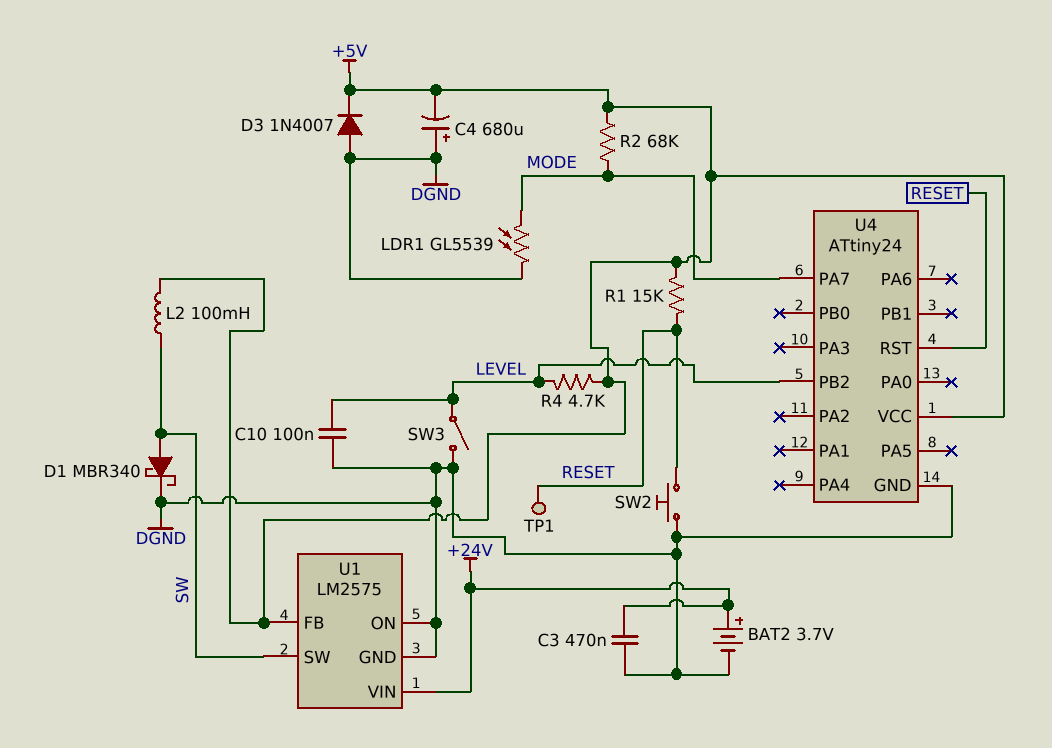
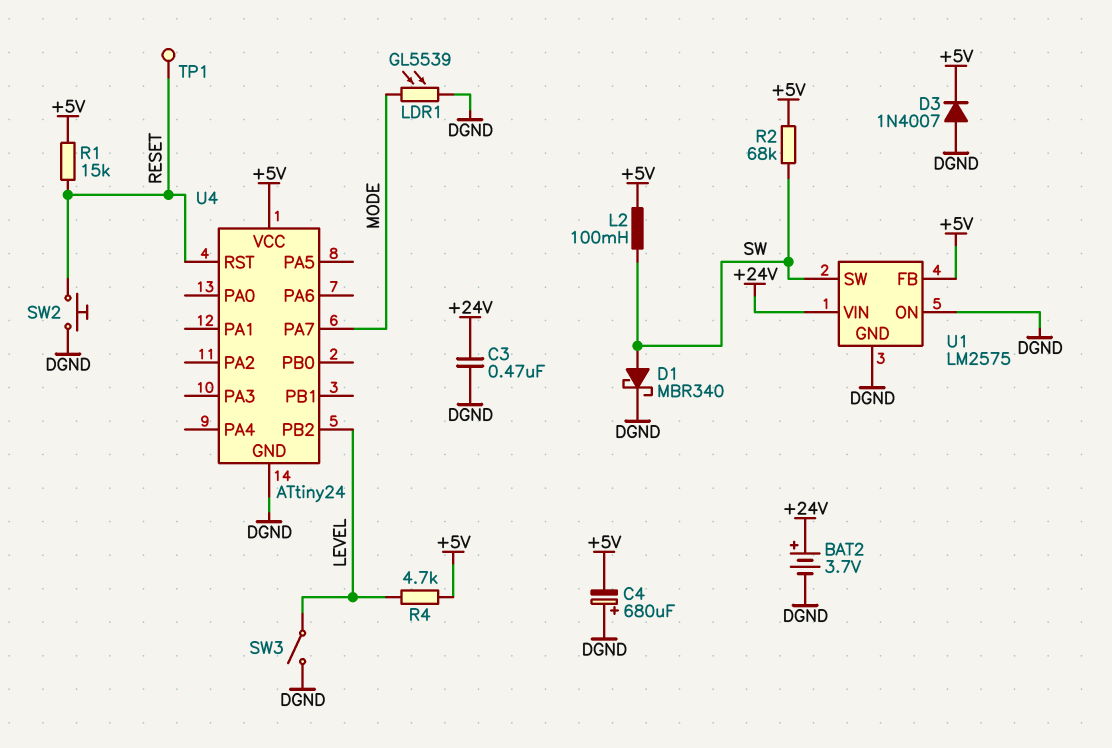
C10: 100nF (DGND, LEVEL) -> none
R2: 68k (+5V, MODE) -> 68k (+5V, SW)

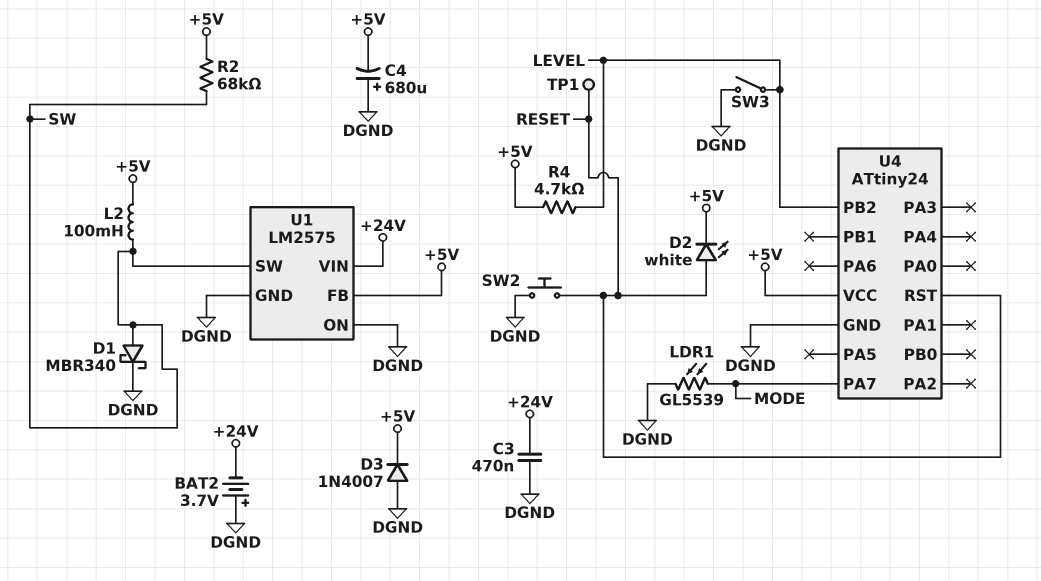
BAT2: 3.7V (plus +24V, minus DGND) -> 3.7V (plus DGND, minus +24V)
D2: none -> LED white (A RESET, K +5V)
R1: 15k (+5V, RESET) -> none

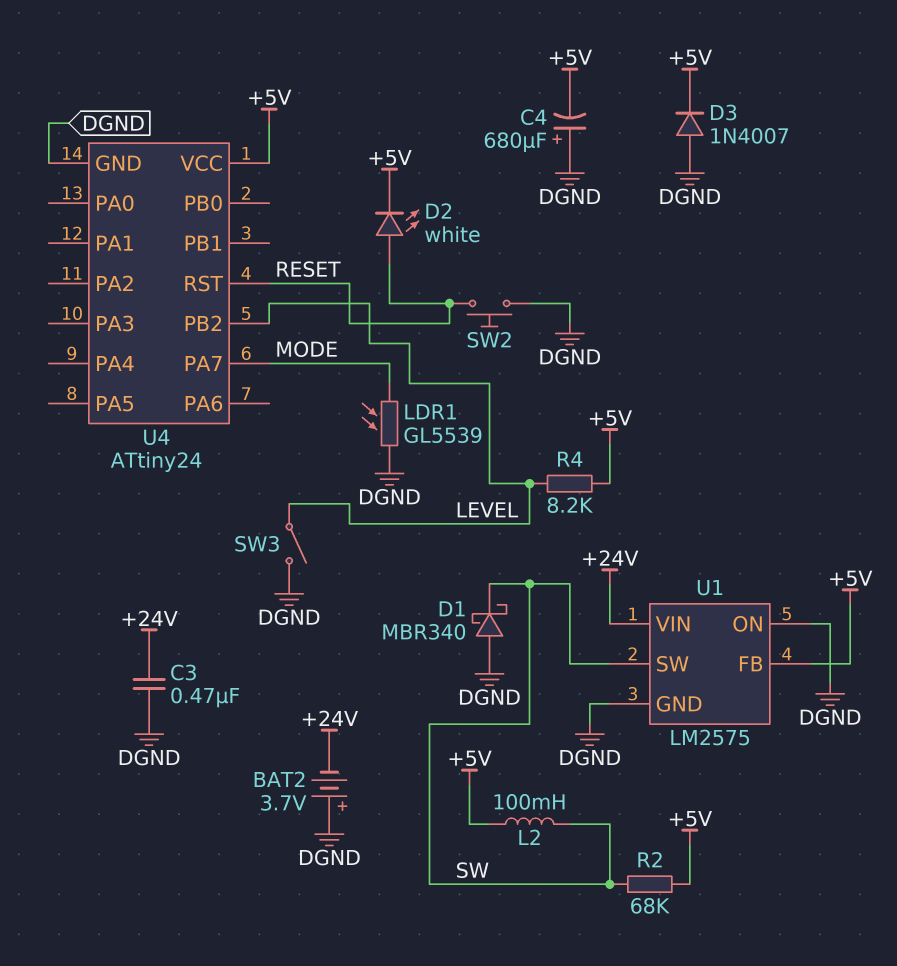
D1: schottky MBR340 (A SW, K DGND) -> schottky MBR340 (A DGND, K SW)
R4: 4.7k (+5V, LEVEL) -> 8.2k (+5V, LEVEL)
TP1: test point (RESET) -> none

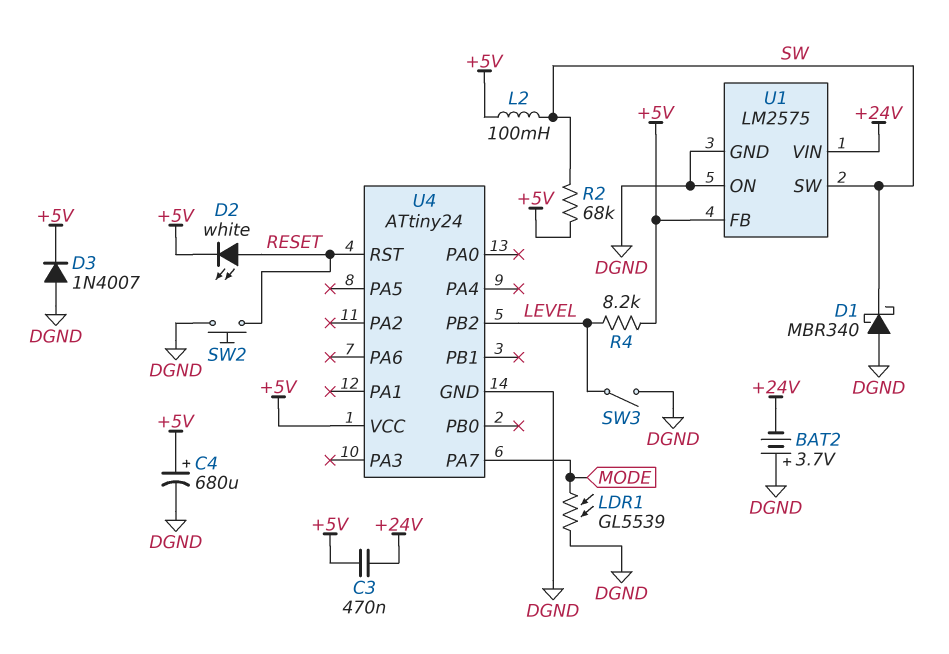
C3: 470nF (+24V, DGND) -> 470nF (+5V, +24V)
C4: 680uF (plus DGND, minus +5V) -> 680uF (plus +5V, minus DGND)

